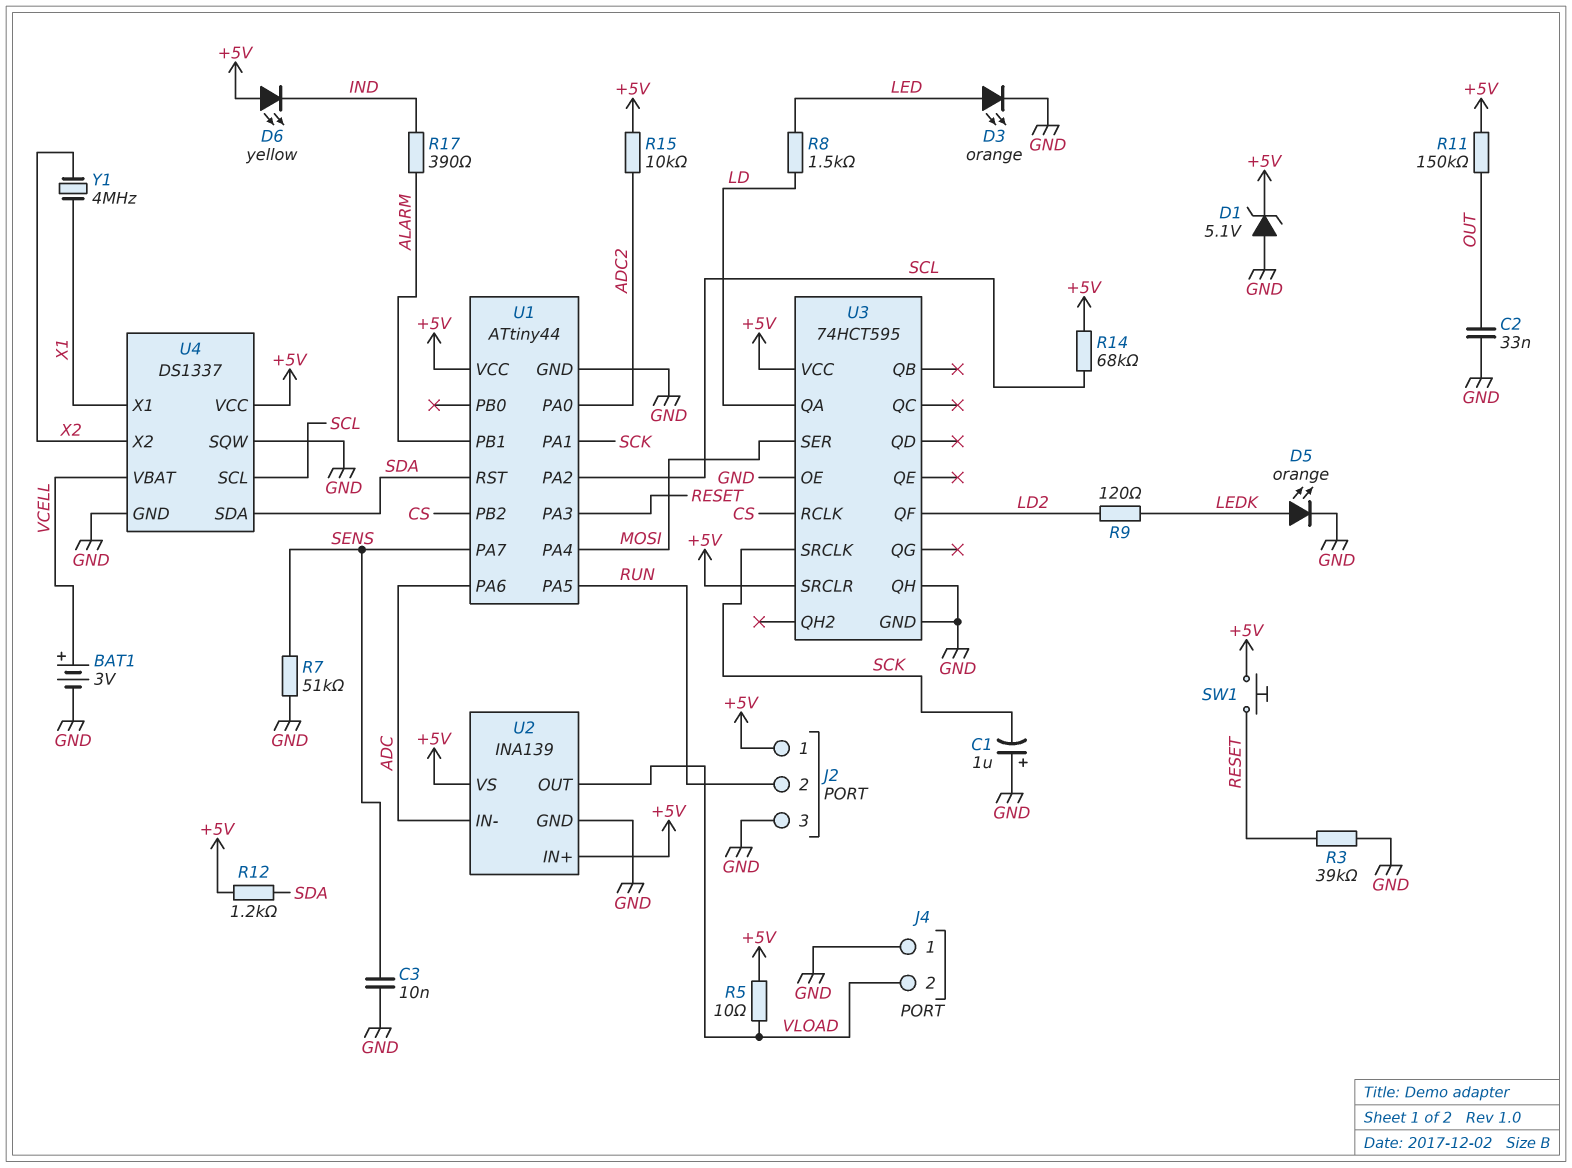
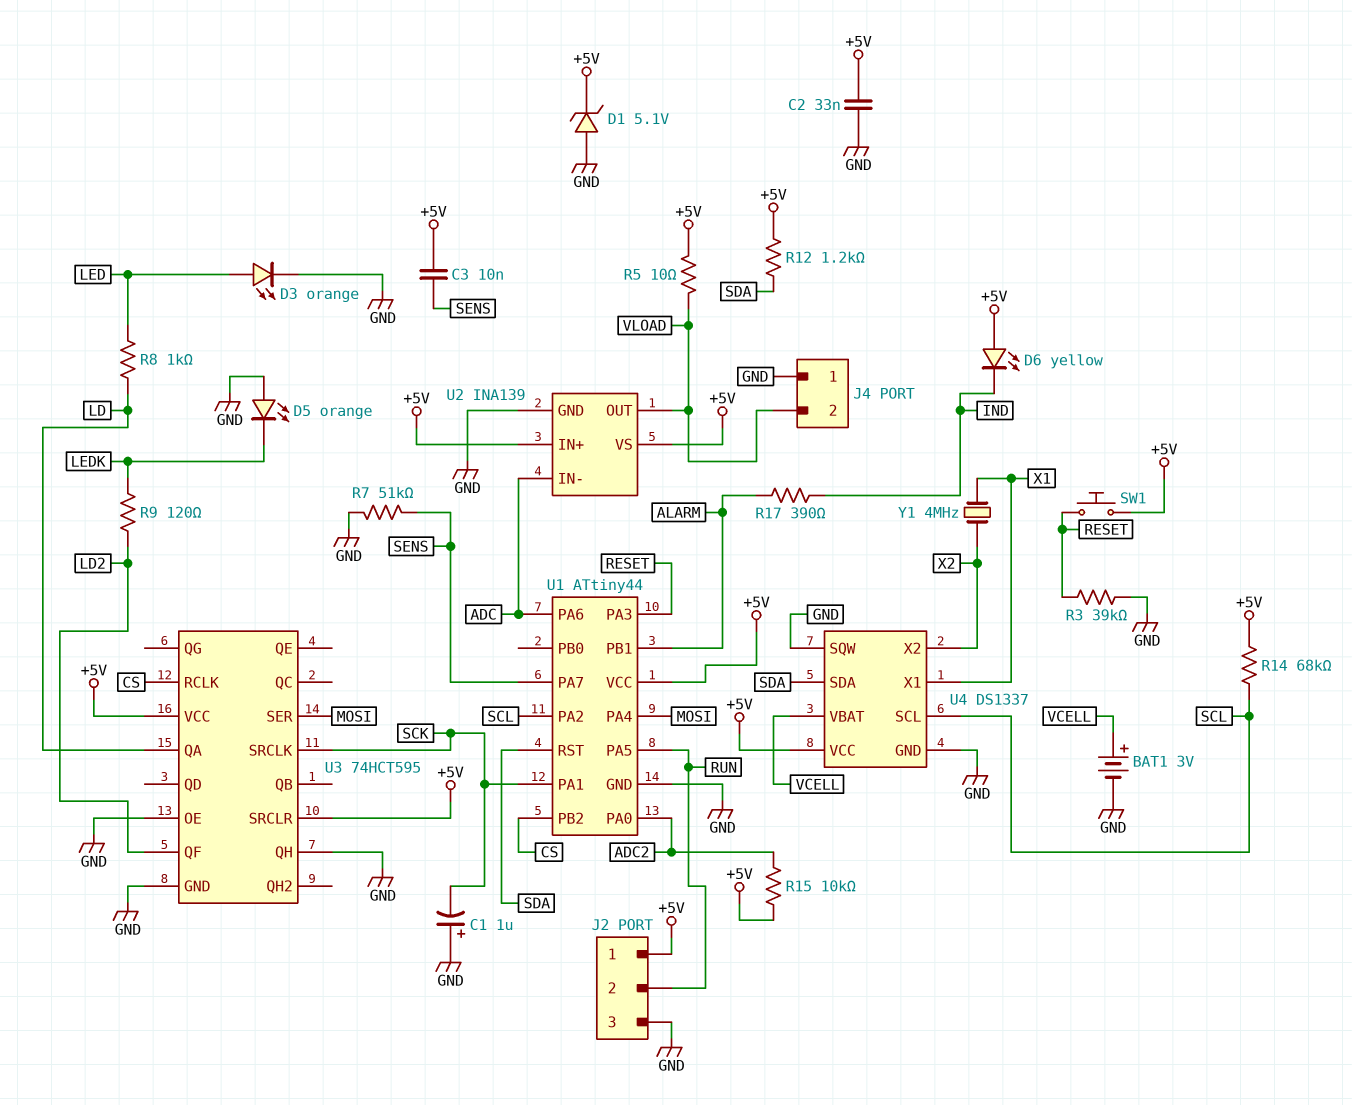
C2: 33nF (GND, OUT) -> 33nF (+5V, GND)
C3: 10nF (GND, SENS) -> 10nF (+5V, SENS)
D5: LED orange (A LEDK, K GND) -> LED orange (A GND, K LEDK)
R8: 1.5k (LD, LED) -> 1k (LD, LED)
R11: 150k (+5V, OUT) -> none

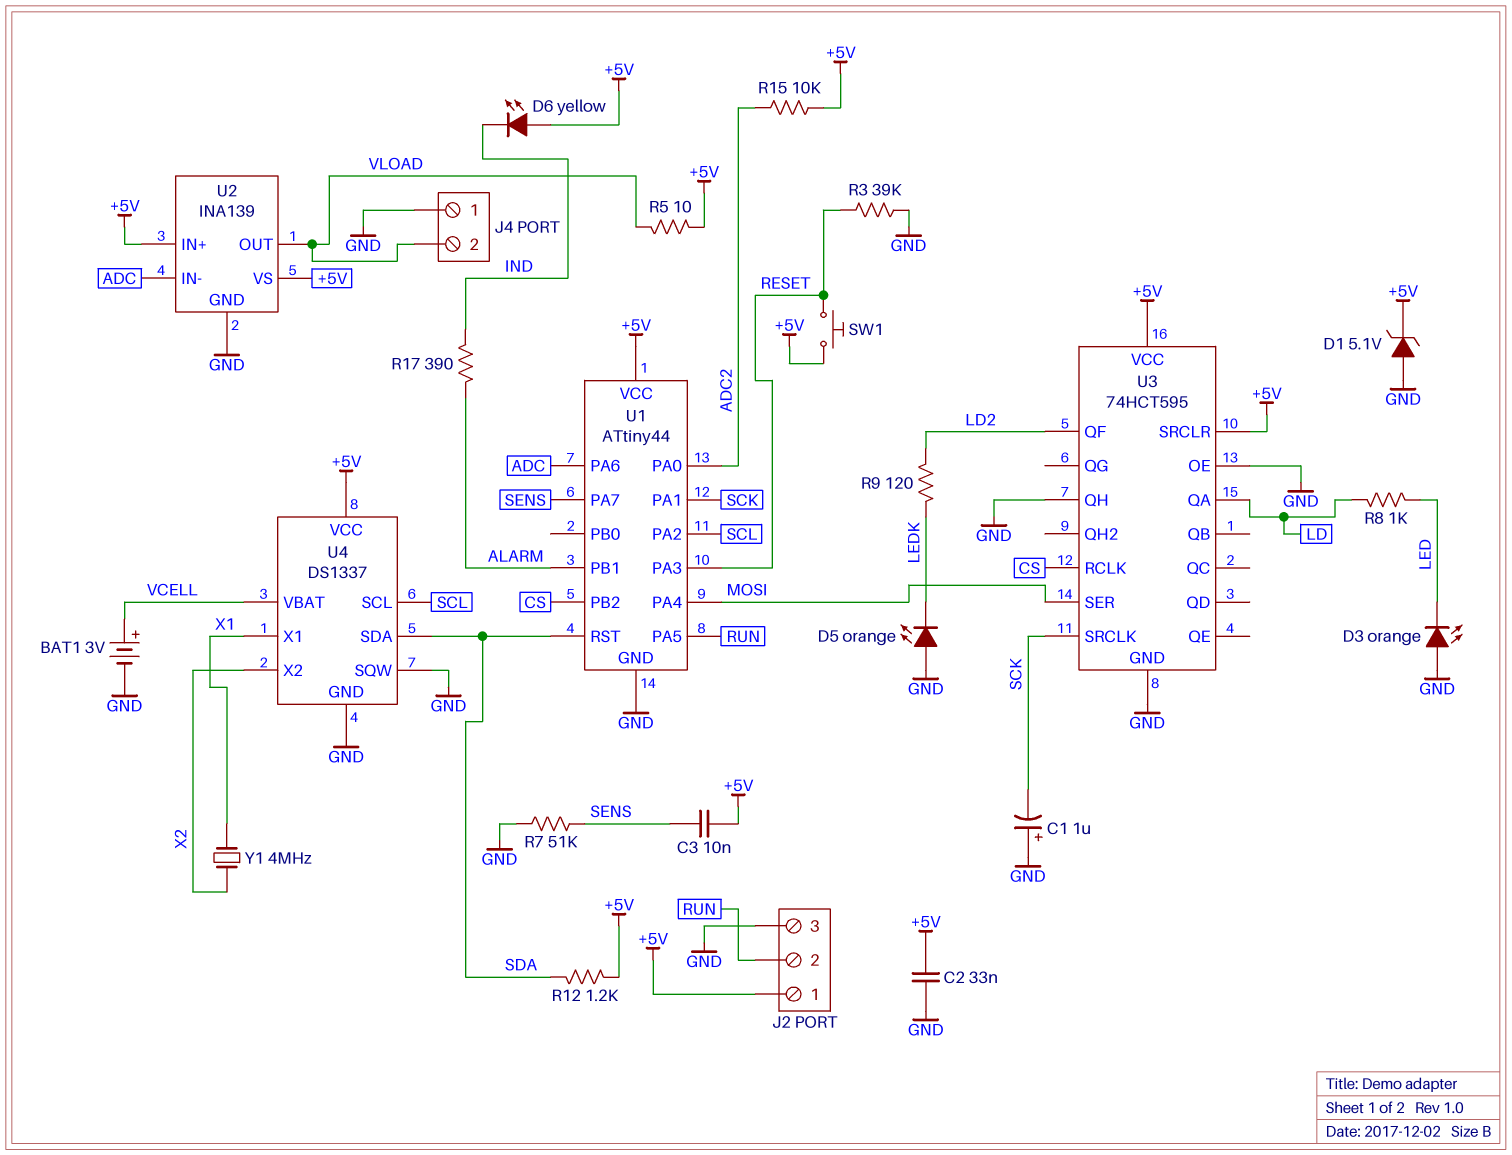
D3: LED orange (A LED, K GND) -> LED orange (A GND, K LED)
R14: 68k (+5V, SCL) -> none

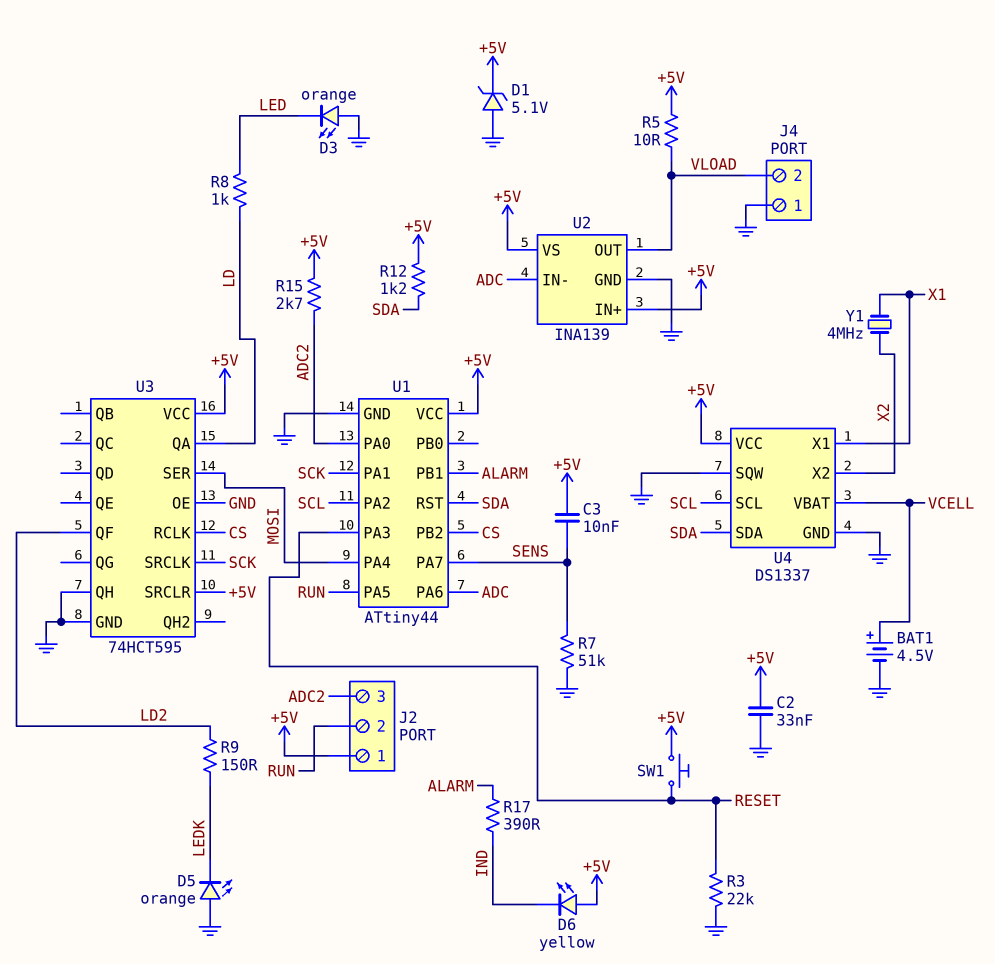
BAT1: 3V (plus VCELL, minus GND) -> 4.5V (plus VCELL, minus GND)
C1: 1uF (plus GND, minus SCK) -> none
J2 pin 3: GND -> ADC2
R3: 39k (GND, RESET) -> 22k (GND, RESET)
R9: 120 (LD2, LEDK) -> 150 (LD2, LEDK)
R15: 10k (+5V, ADC2) -> 2.7k (+5V, ADC2)

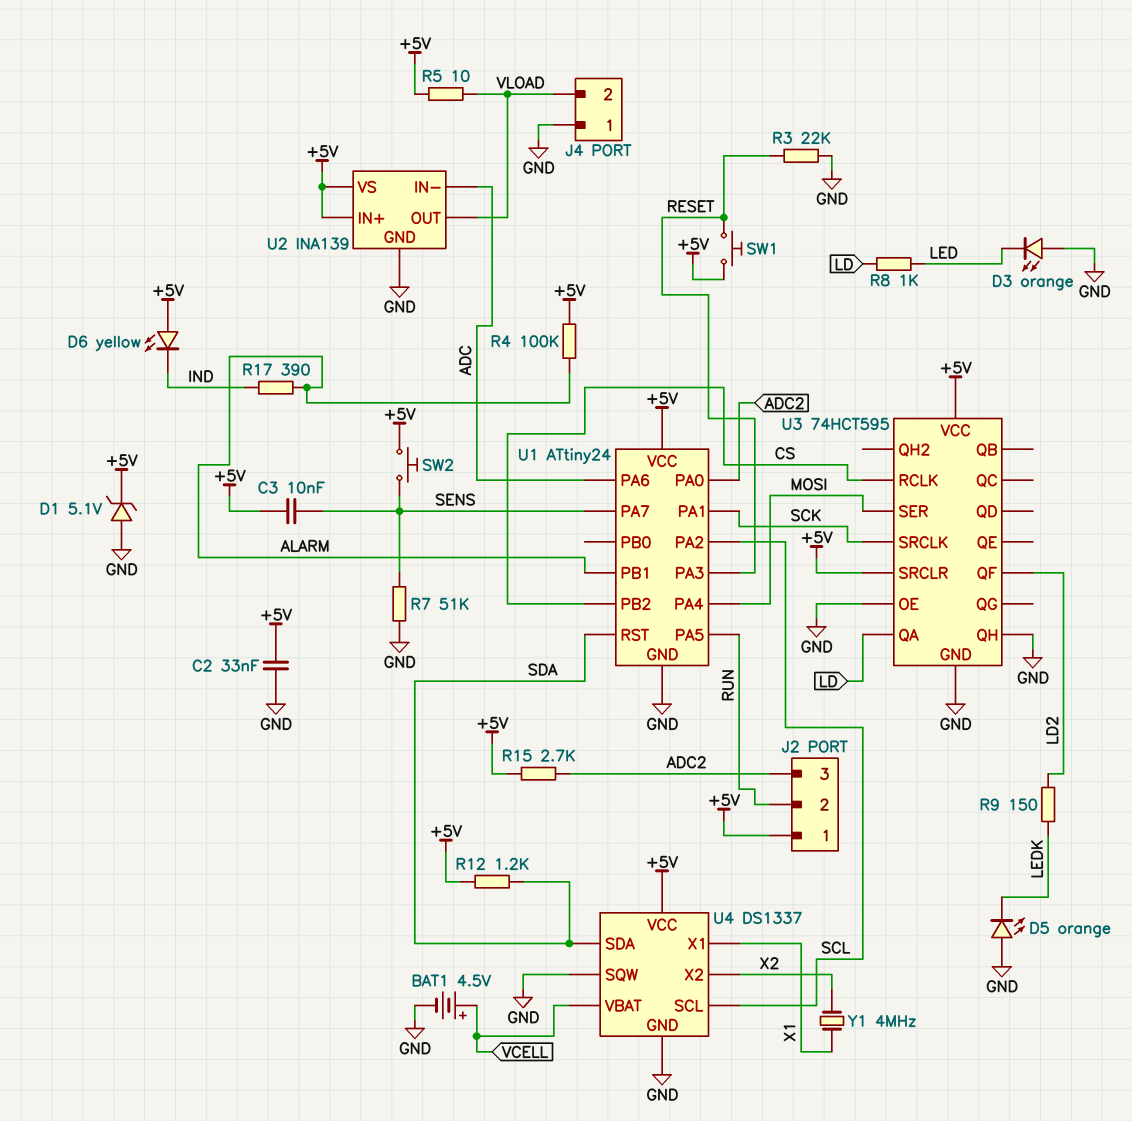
R4: none -> 100k (+5V, ALARM)
SW2: none -> button (+5V, SENS)
U1: ATtiny44 -> ATtiny24

